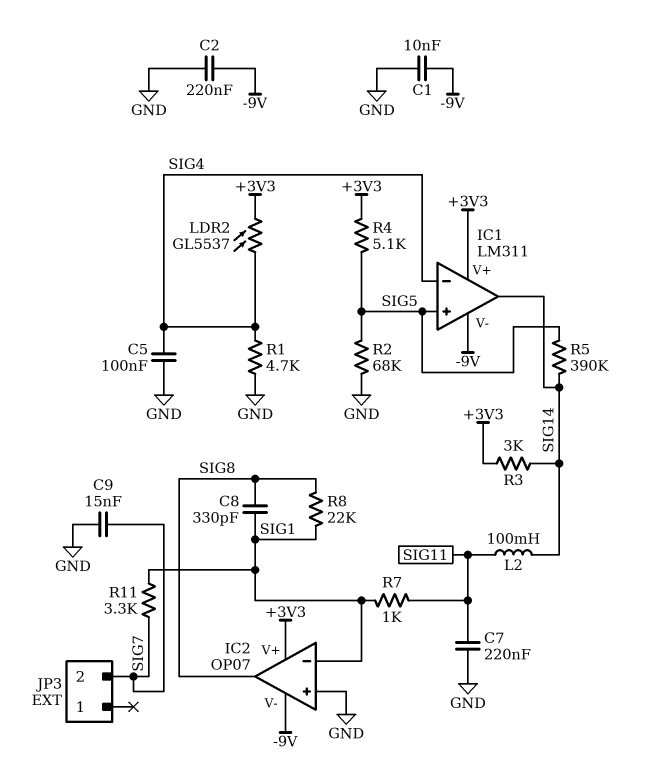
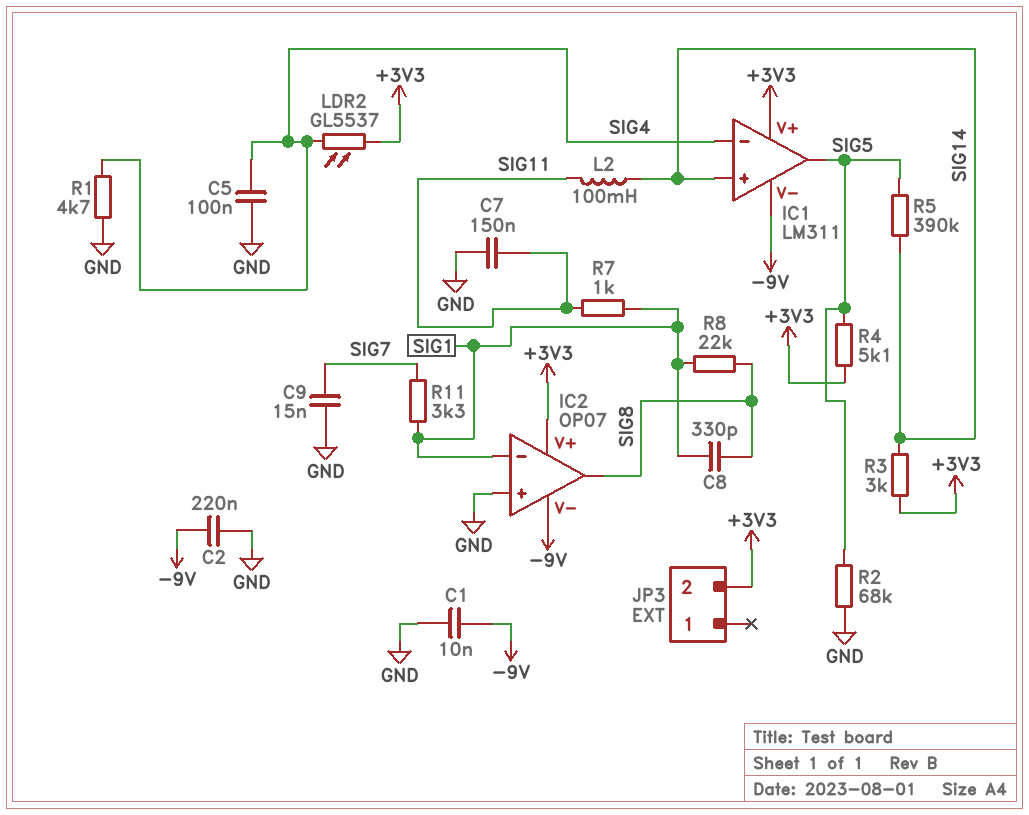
C7: 220nF (GND, SIG11) -> 150nF (GND, SIG11)
IC1 pin in+: SIG5 -> SIG14
IC1 pin out: SIG14 -> SIG5
JP3 pin 2: SIG7 -> +3V3

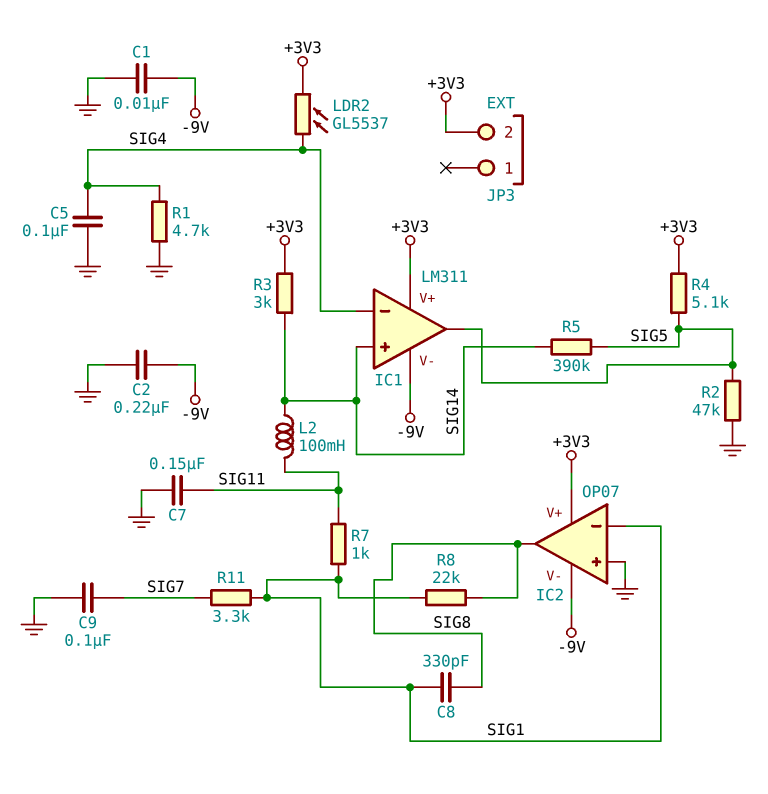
C9: 15nF (GND, SIG7) -> 100nF (GND, SIG7)
R2: 68k (GND, SIG5) -> 47k (GND, SIG5)

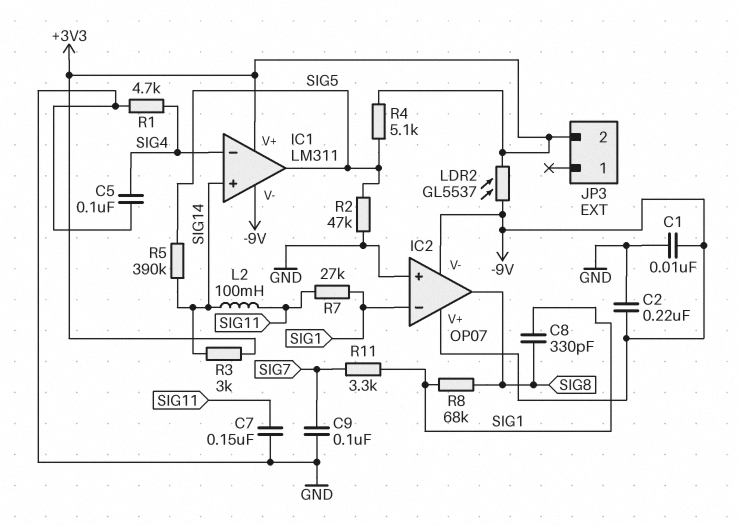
IC2 pin V+: +3V3 -> -9V
LDR2: GL5537 (+3V3, SIG4) -> GL5537 (+3V3, -9V)
R7: 1k (SIG1, SIG11) -> 27k (SIG1, SIG11)
R8: 22k (SIG1, SIG8) -> 68k (SIG1, SIG8)

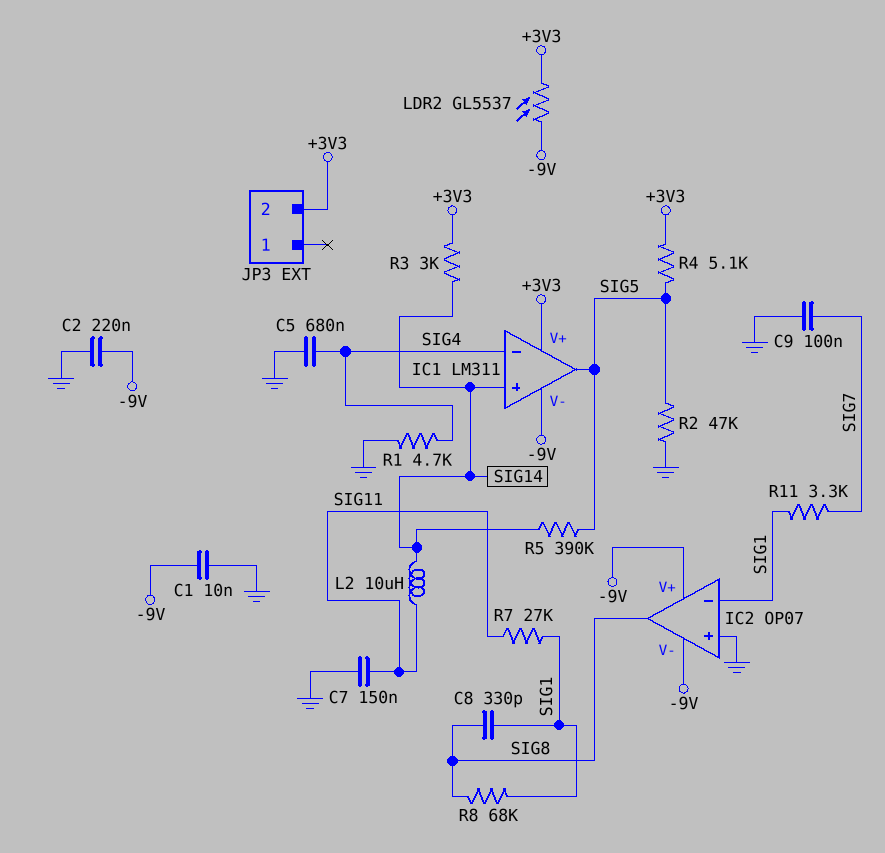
C5: 100nF (GND, SIG4) -> 680nF (GND, SIG4)
L2: 100mH (SIG11, SIG14) -> 10uH (SIG11, SIG14)

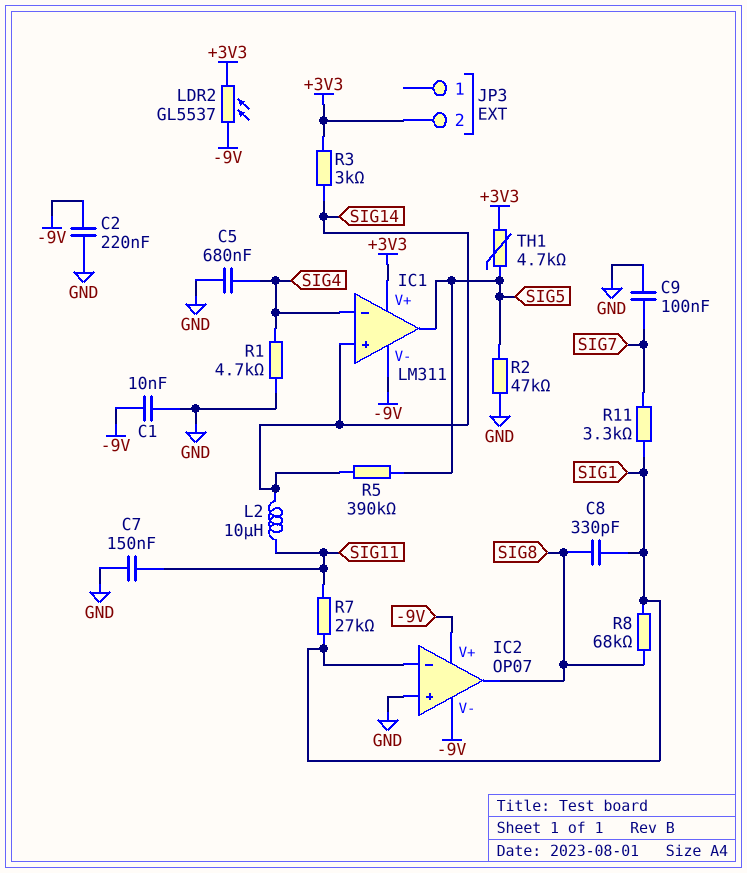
R4: 5.1k (+3V3, SIG5) -> none
TH1: none -> 4.7k (+3V3, SIG5)

